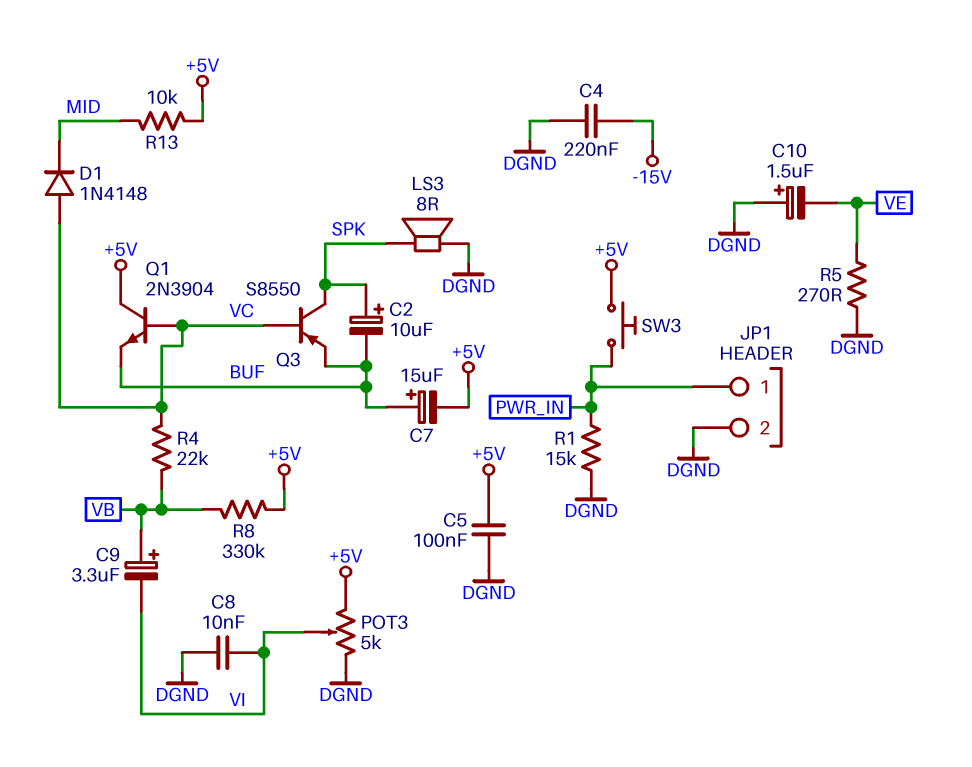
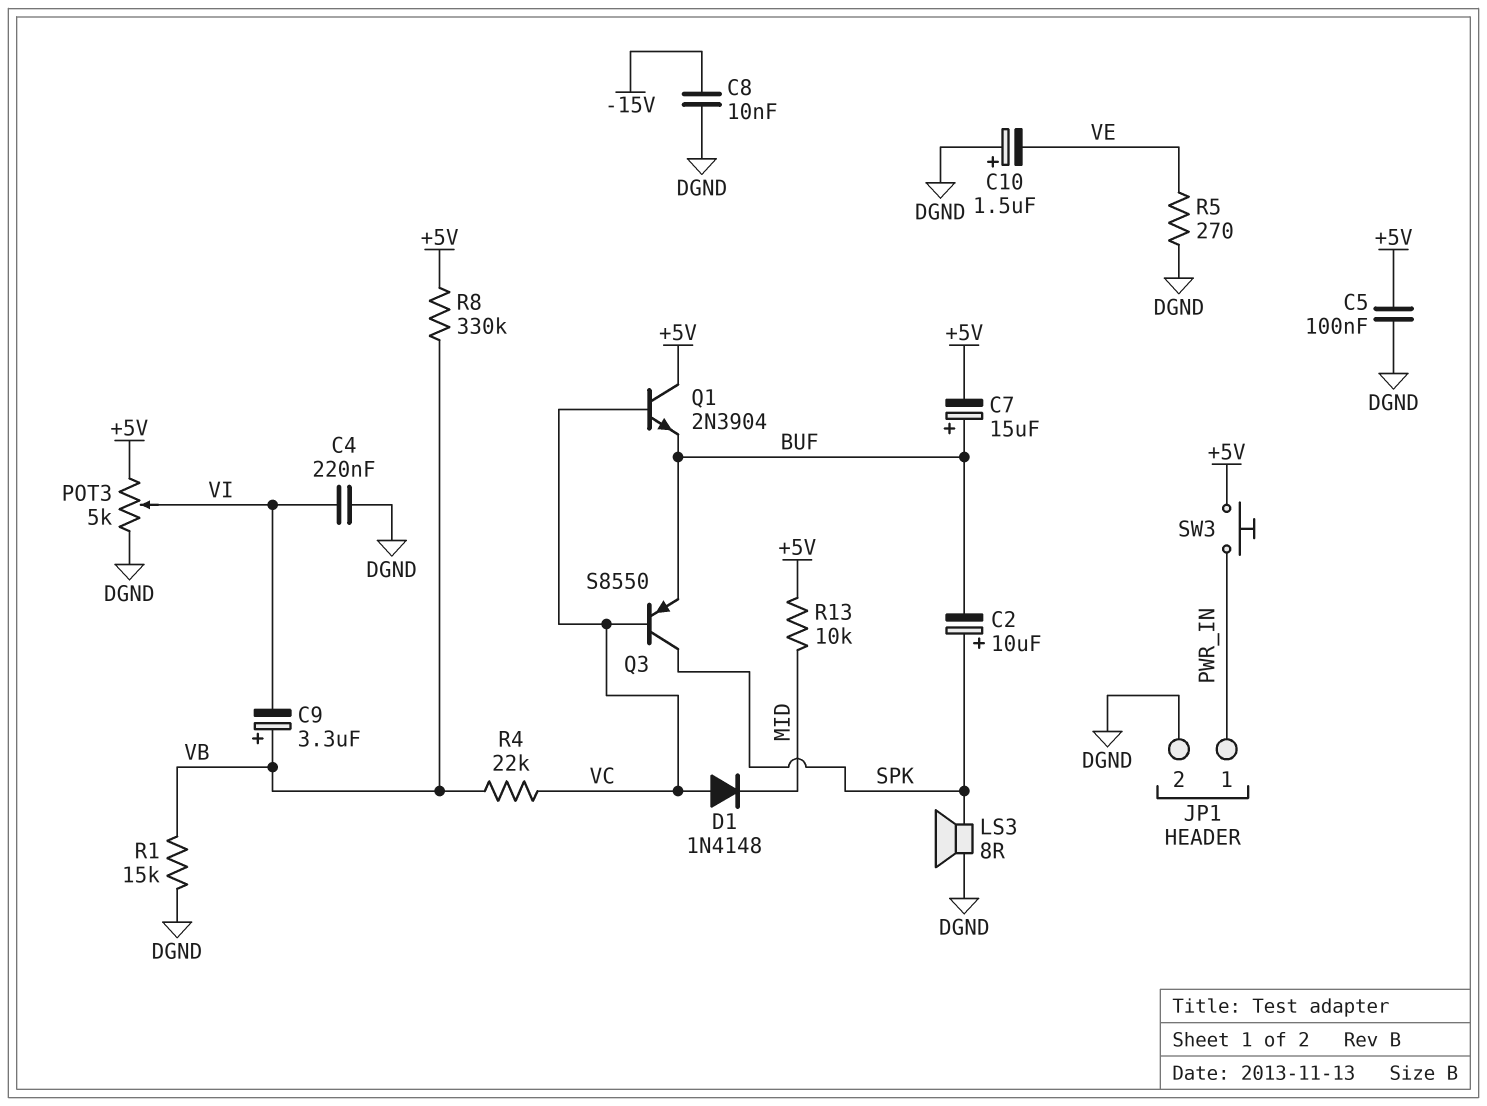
C4: 220nF (-15V, DGND) -> 220nF (DGND, VI)
C8: 10nF (DGND, VI) -> 10nF (-15V, DGND)
R1: 15k (DGND, PWR_IN) -> 15k (DGND, VB)

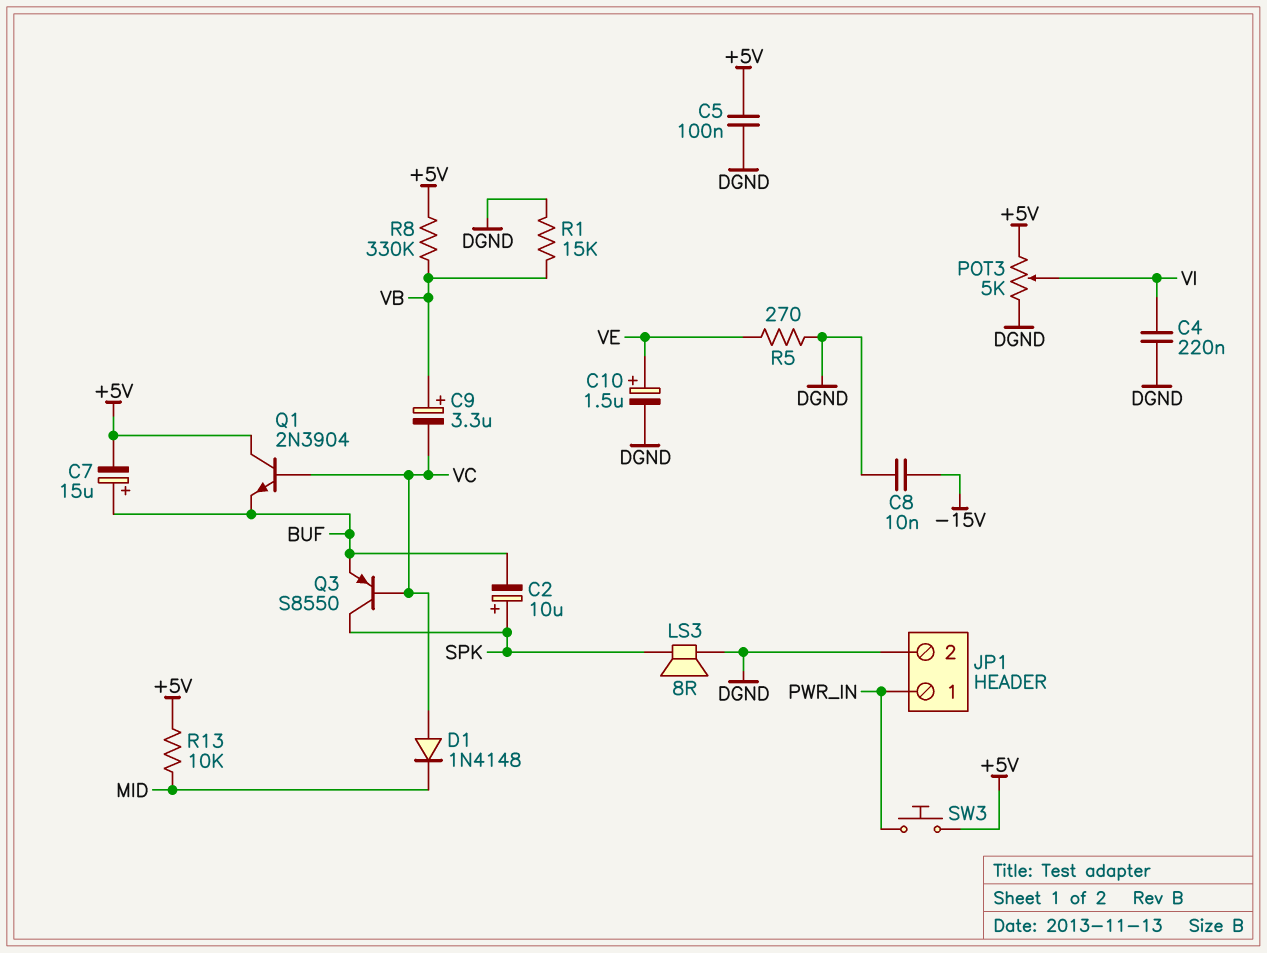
C9: 3.3uF (plus VB, minus VI) -> 3.3uF (plus VB, minus VC)
C10: 1.5uF (plus DGND, minus VE) -> 1.5uF (plus VE, minus DGND)
R4: 22k (VB, VC) -> none

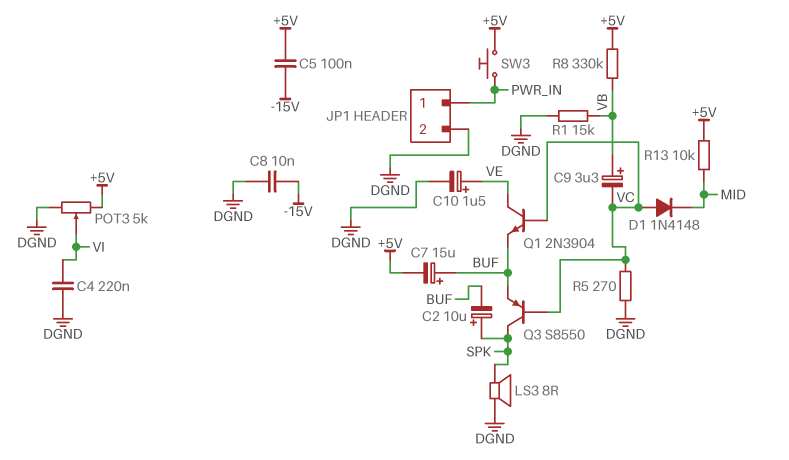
C5: 100nF (+5V, DGND) -> 100nF (+5V, -15V)
Q1: NPN 2N3904 (B VC, C +5V, E BUF) -> NPN 2N3904 (B VC, C VE, E BUF)
R5: 270 (DGND, VE) -> 270 (DGND, VC)

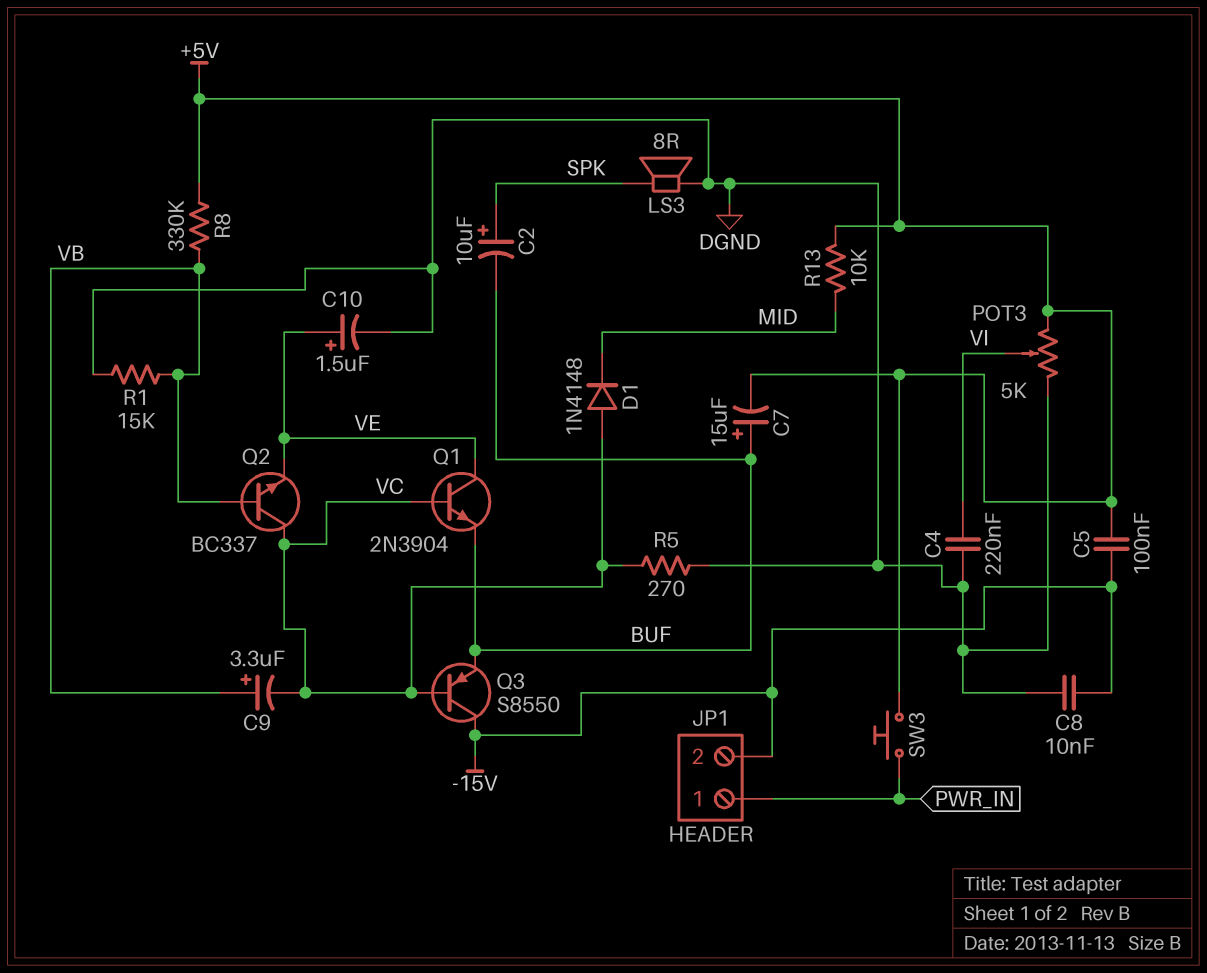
JP1 pin 2: DGND -> -15V
Q2: none -> NPN BC337 (B VB, C VC, E VE)
Q3: PNP S8550 (B VC, C SPK, E BUF) -> PNP S8550 (B VC, C -15V, E BUF)

